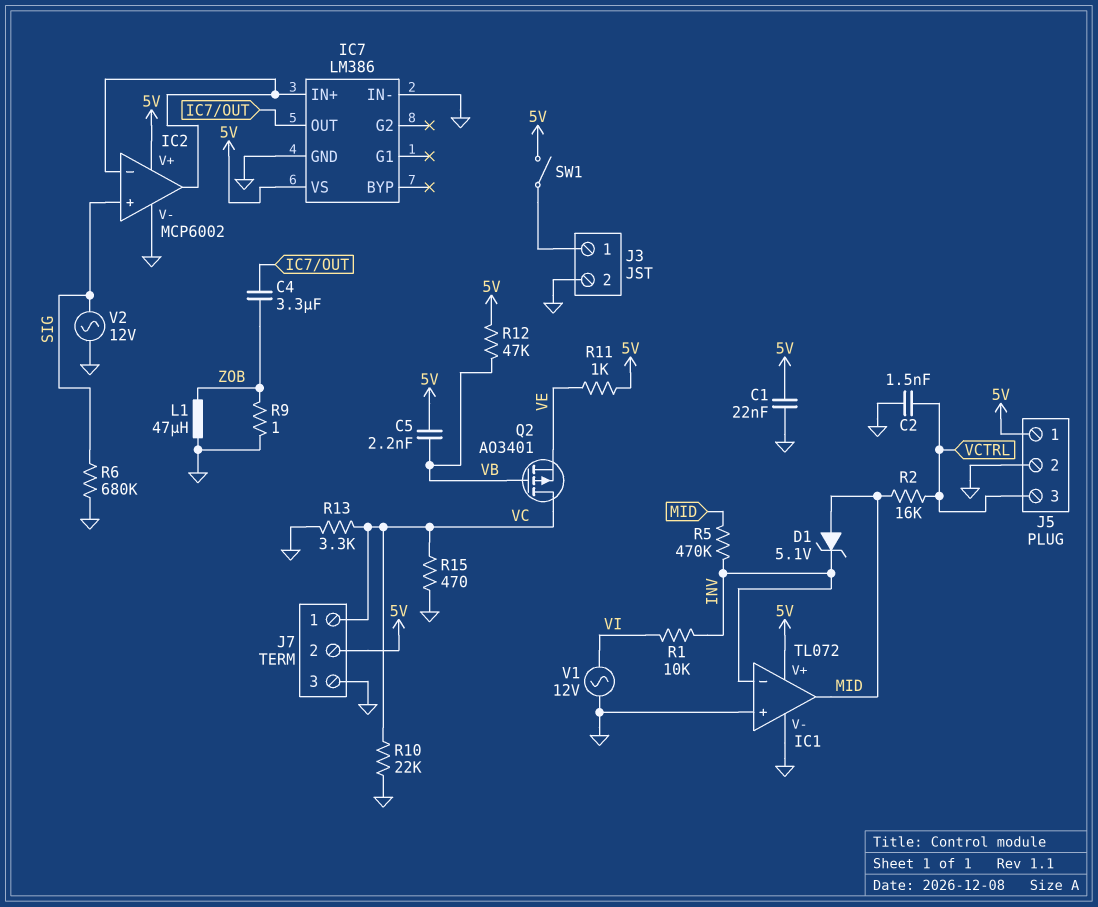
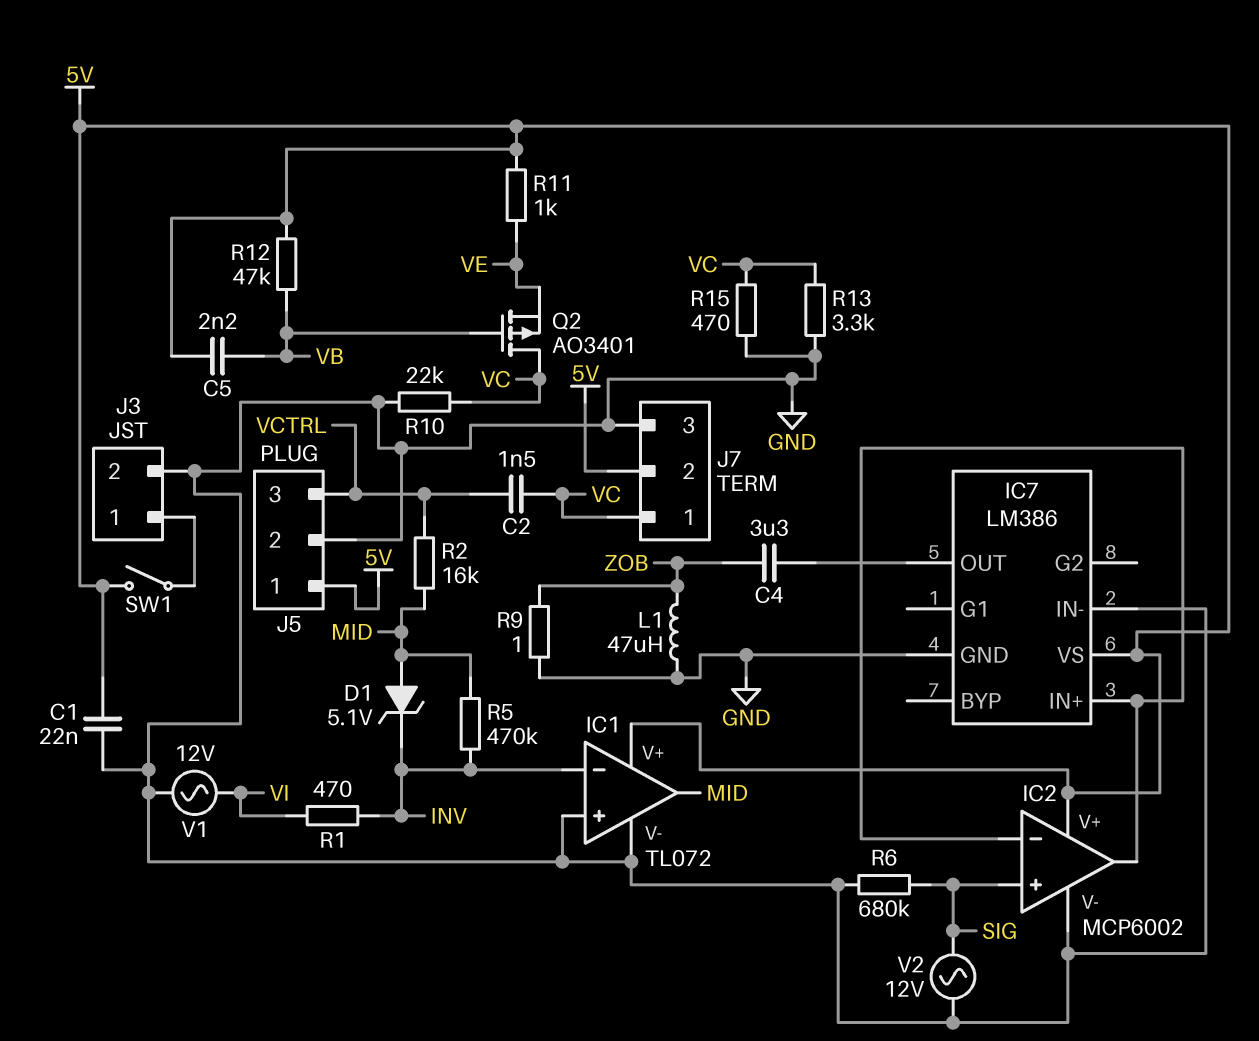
C2: 1.5nF (GND, VCTRL) -> 1.5nF (VC, VCTRL)
R1: 10k (INV, VI) -> 470 (INV, VI)

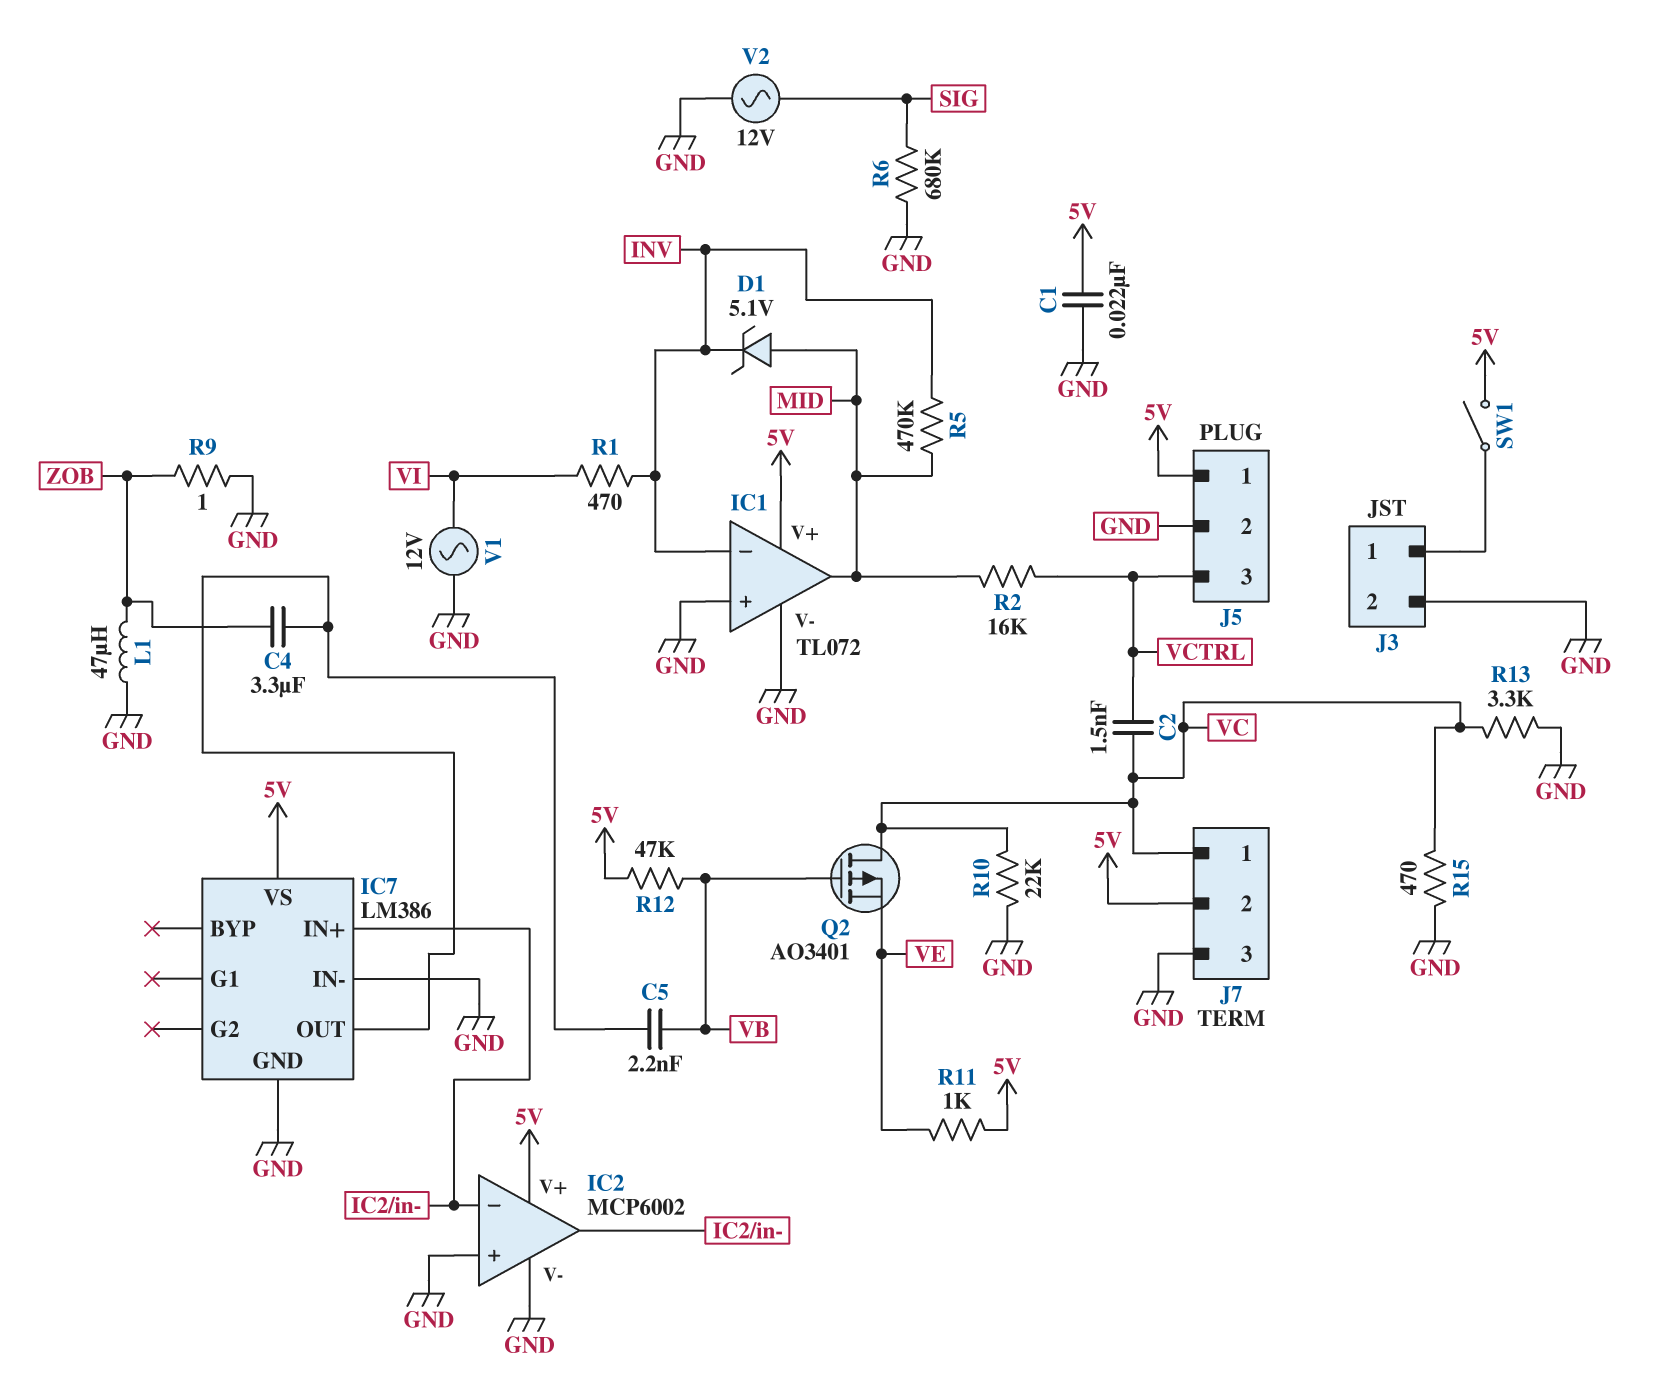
C5: 2.2nF (5V, VB) -> 2.2nF (IC7/OUT, VB)
IC2 pin in+: SIG -> GND

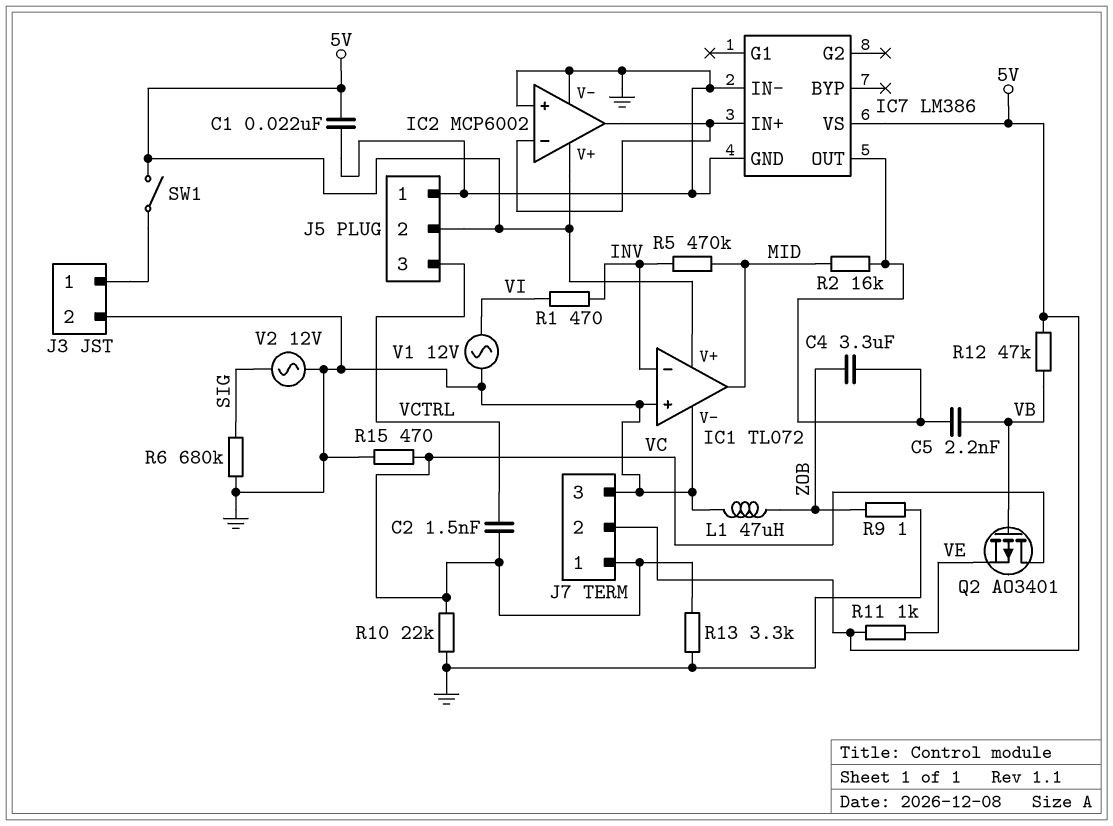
D1: zener 5.1V (A MID, K INV) -> none
J5 pin 1: 5V -> GND
J5 pin 2: GND -> 5V
R2: 16k (MID, VCTRL) -> 16k (IC7/OUT, MID)

